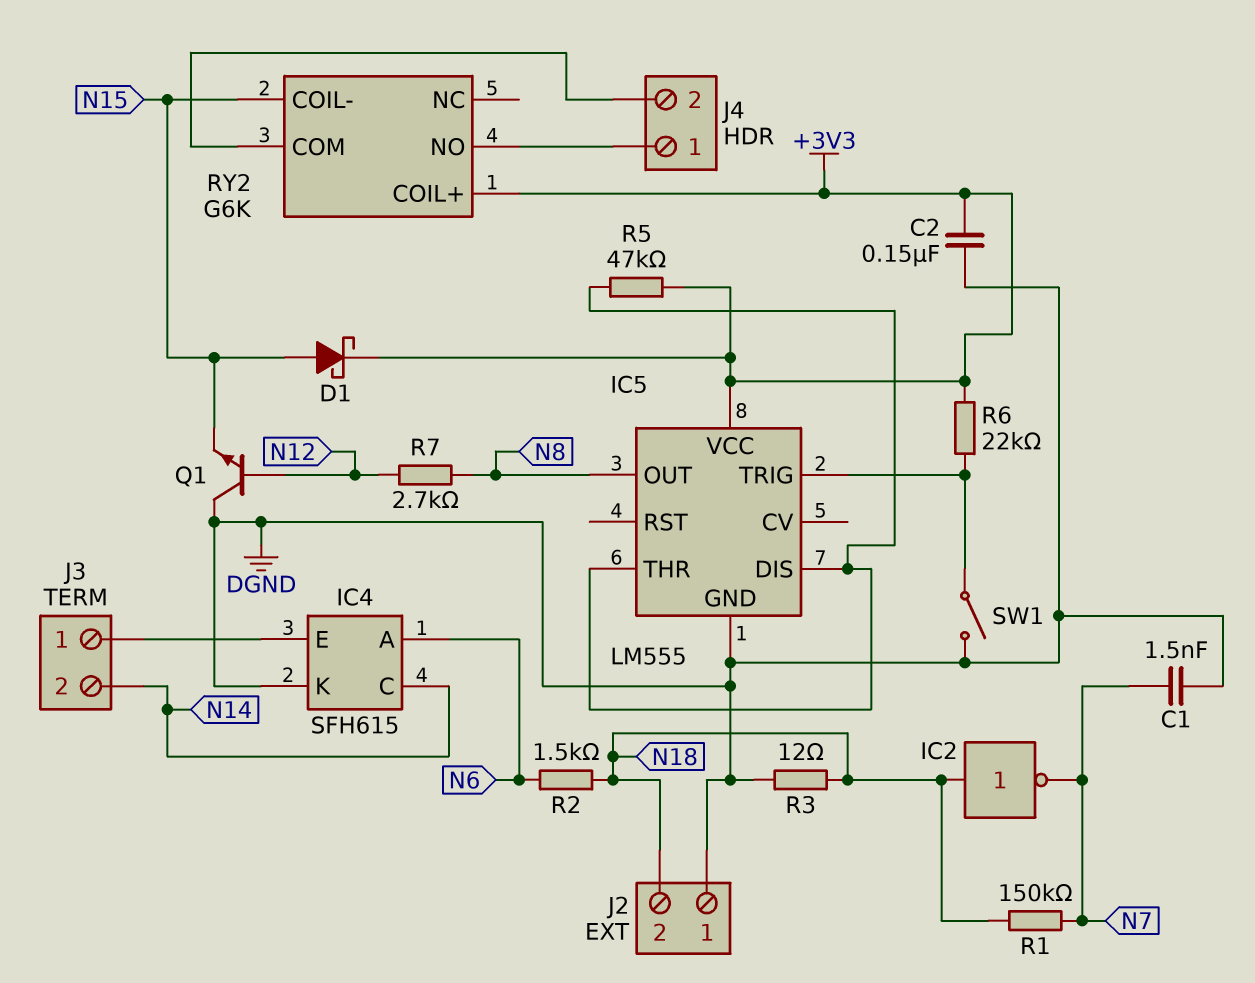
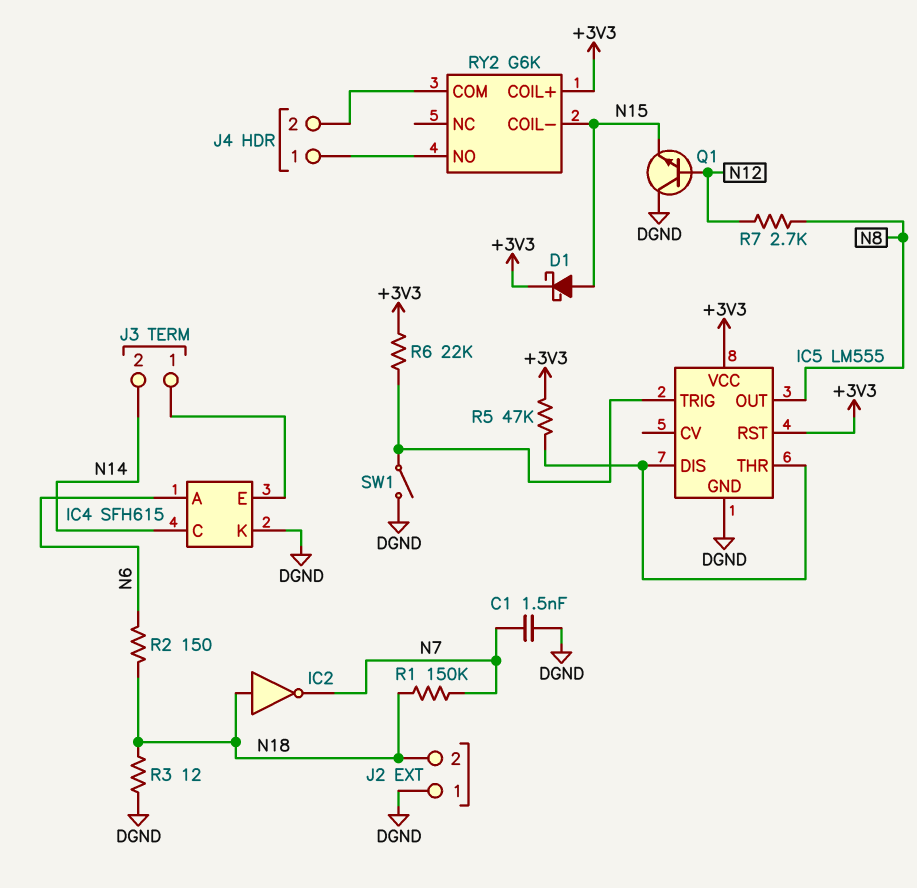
C2: 150nF (+3V3, DGND) -> none
IC5 pin RST: none -> +3V3
R2: 1.5k (N6, N18) -> 150 (N6, N18)

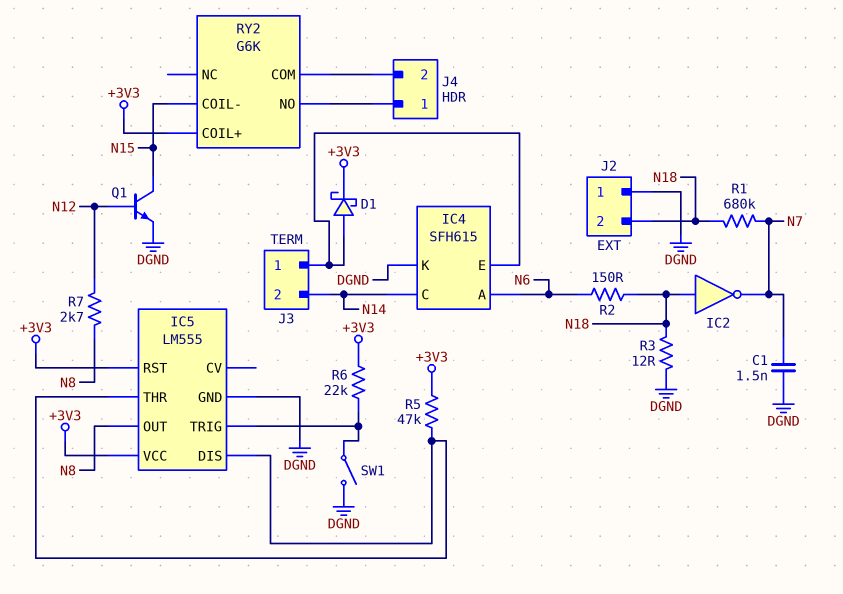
D1: schottky (A N15, K +3V3) -> schottky (A IC4/E, K +3V3)
Q1: NPN (B N12, C DGND, E N15) -> NPN (B N12, C N15, E DGND)
R1: 150k (N7, N18) -> 680k (N7, N18)

